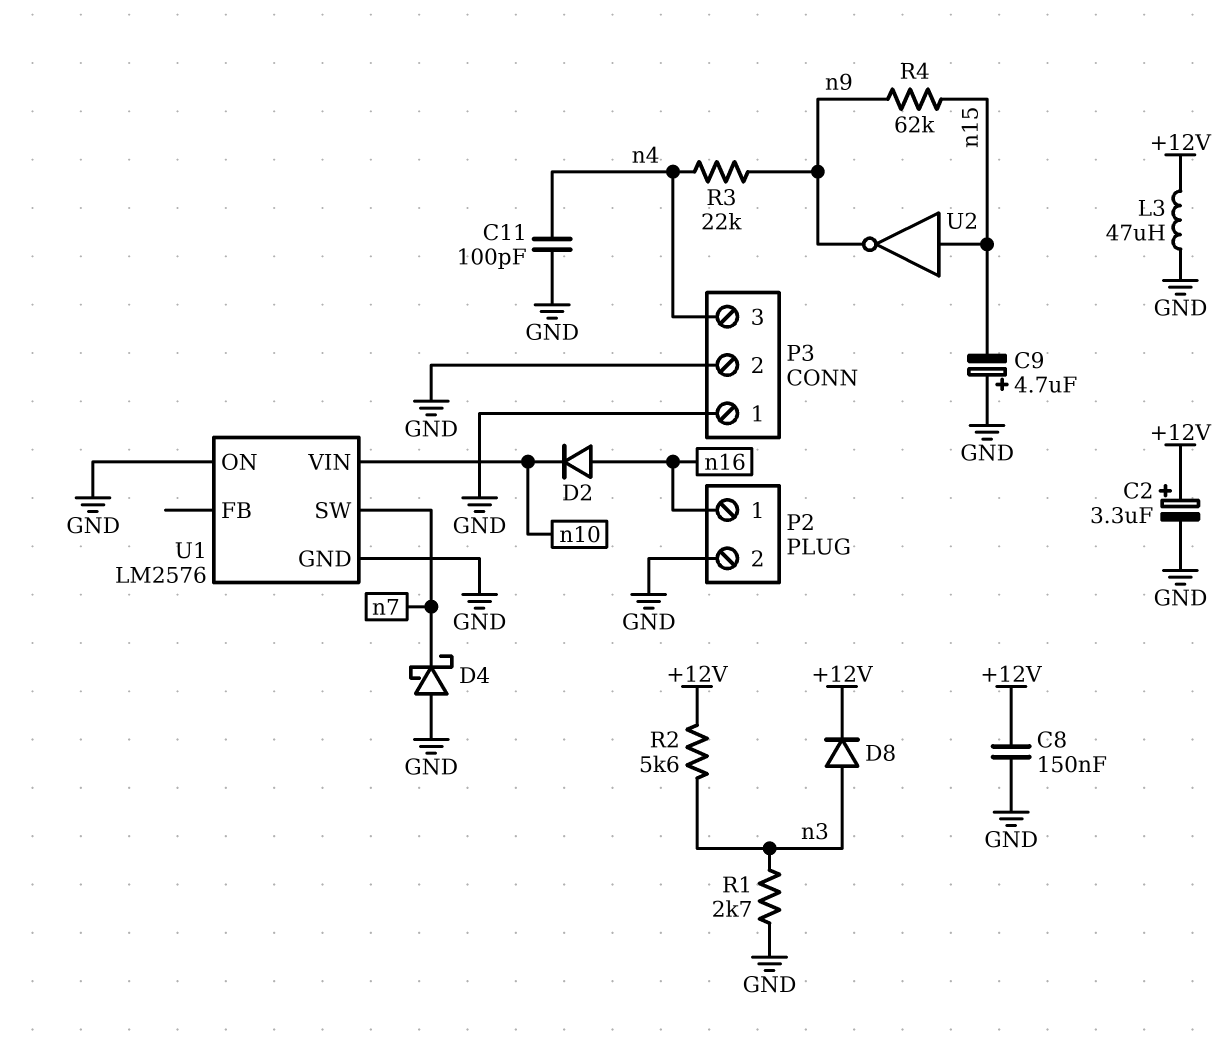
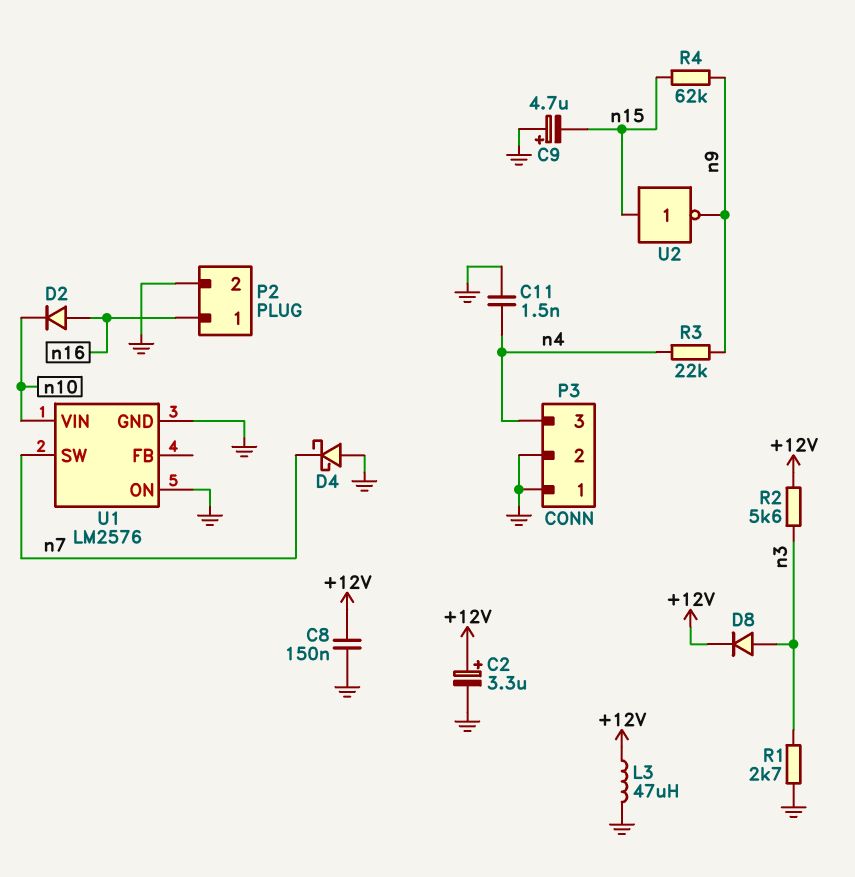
C11: 100pF (GND, n4) -> 1.5nF (GND, n4)

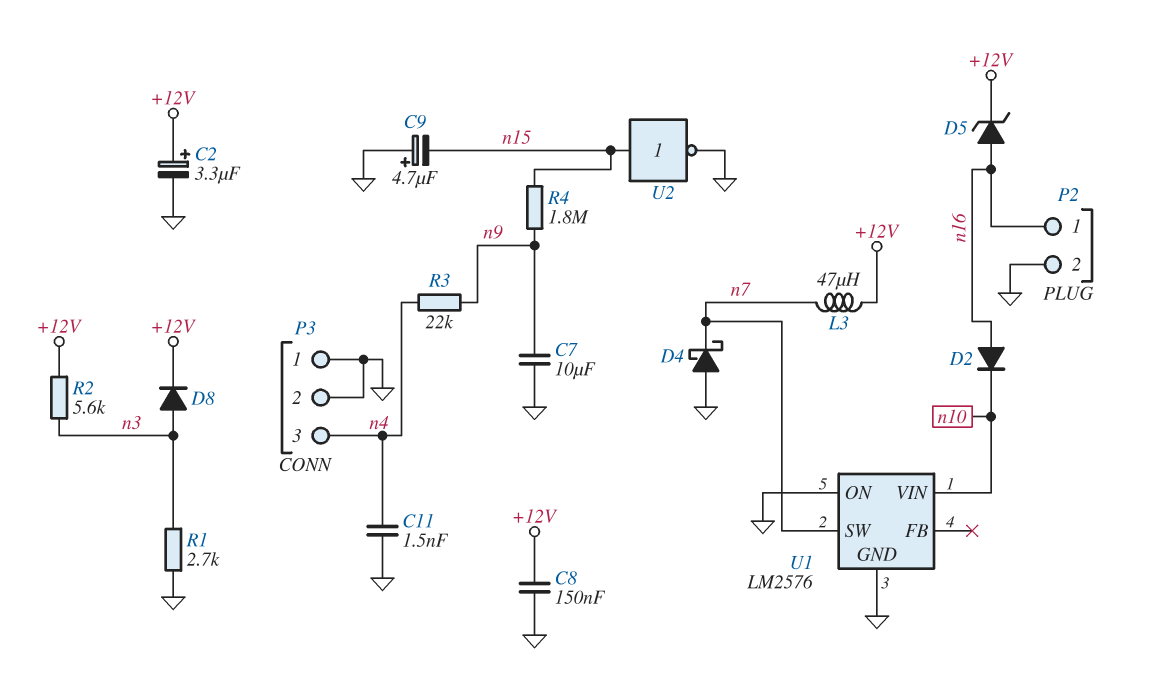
C7: none -> 10uF (GND, n9)
D5: none -> zener (A n16, K +12V)
L3: 47uH (+12V, GND) -> 47uH (+12V, n7)
R4: 62k (n9, n15) -> 1.8M (n9, n15)
U2: NOT (in n15, out n9) -> NOT (in n15, out GND)

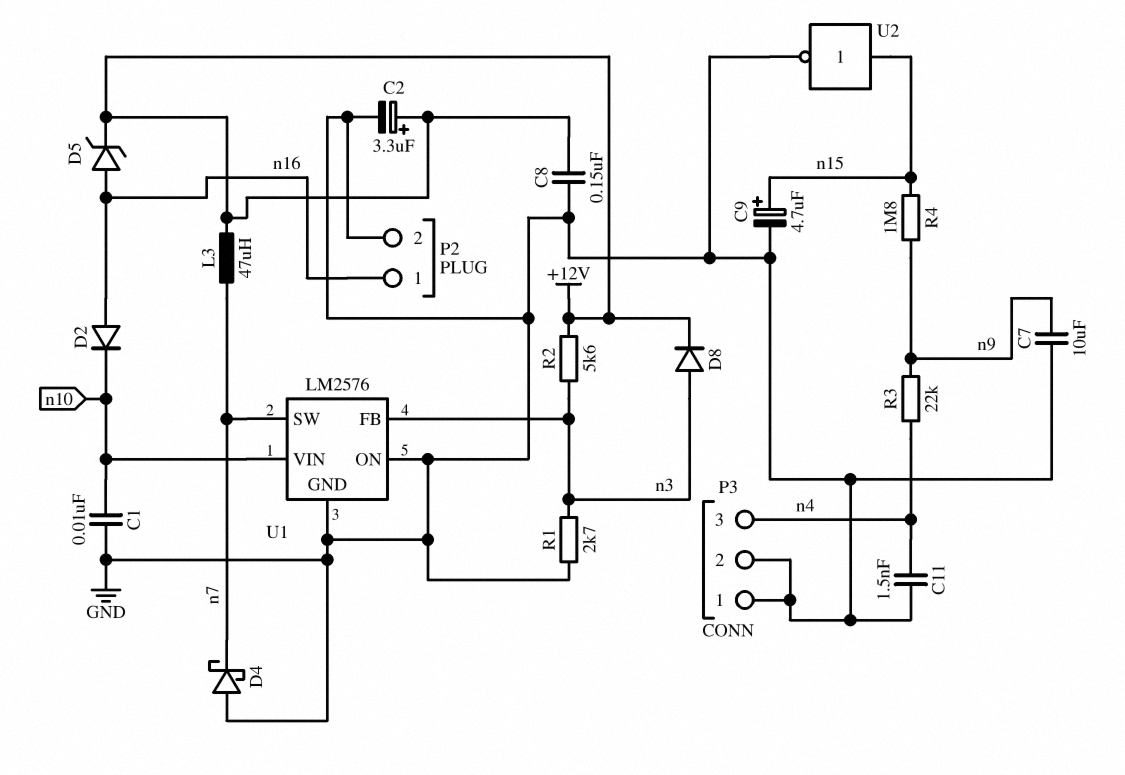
C1: none -> 10nF (GND, n10)
C9: 4.7uF (plus GND, minus n15) -> 4.7uF (plus n15, minus GND)
U1 pin FB: none -> n3

